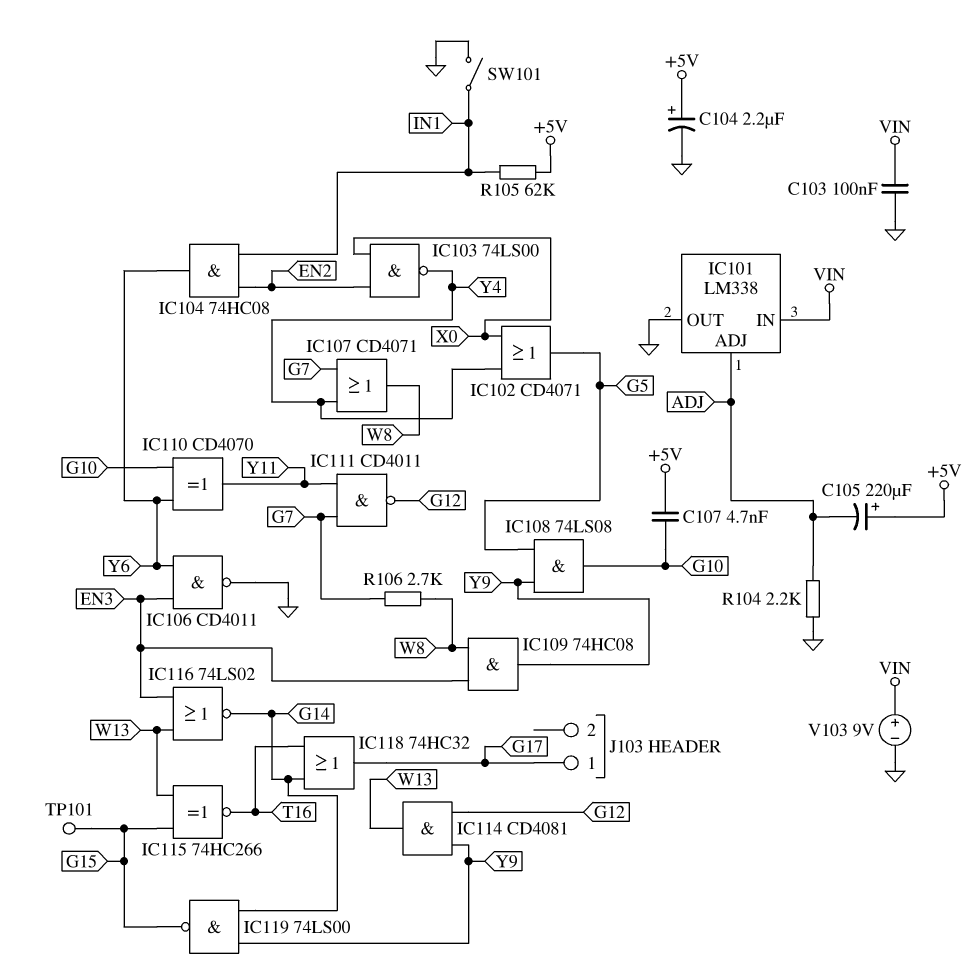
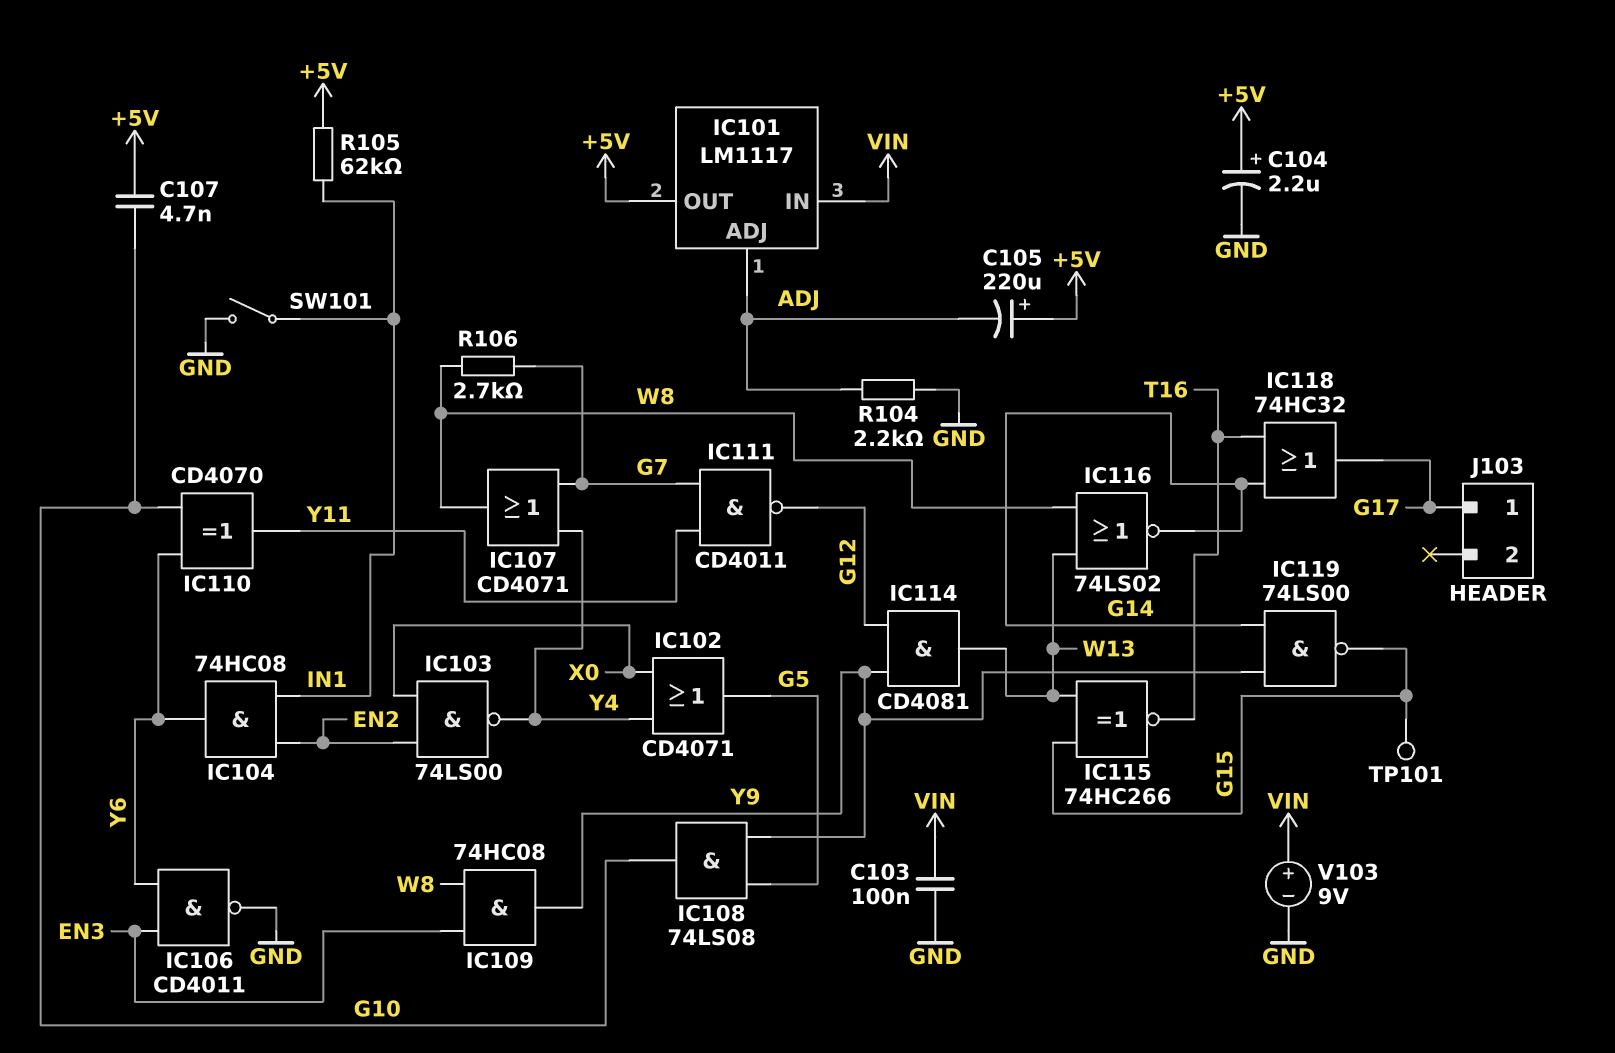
IC101: LM338 -> LM1117
IC101 pin OUT: GND -> +5V
IC116: NOR 74LS02 (in EN3, in W13, out G14) -> NOR 74LS02 (in W8, in W13, out G14)

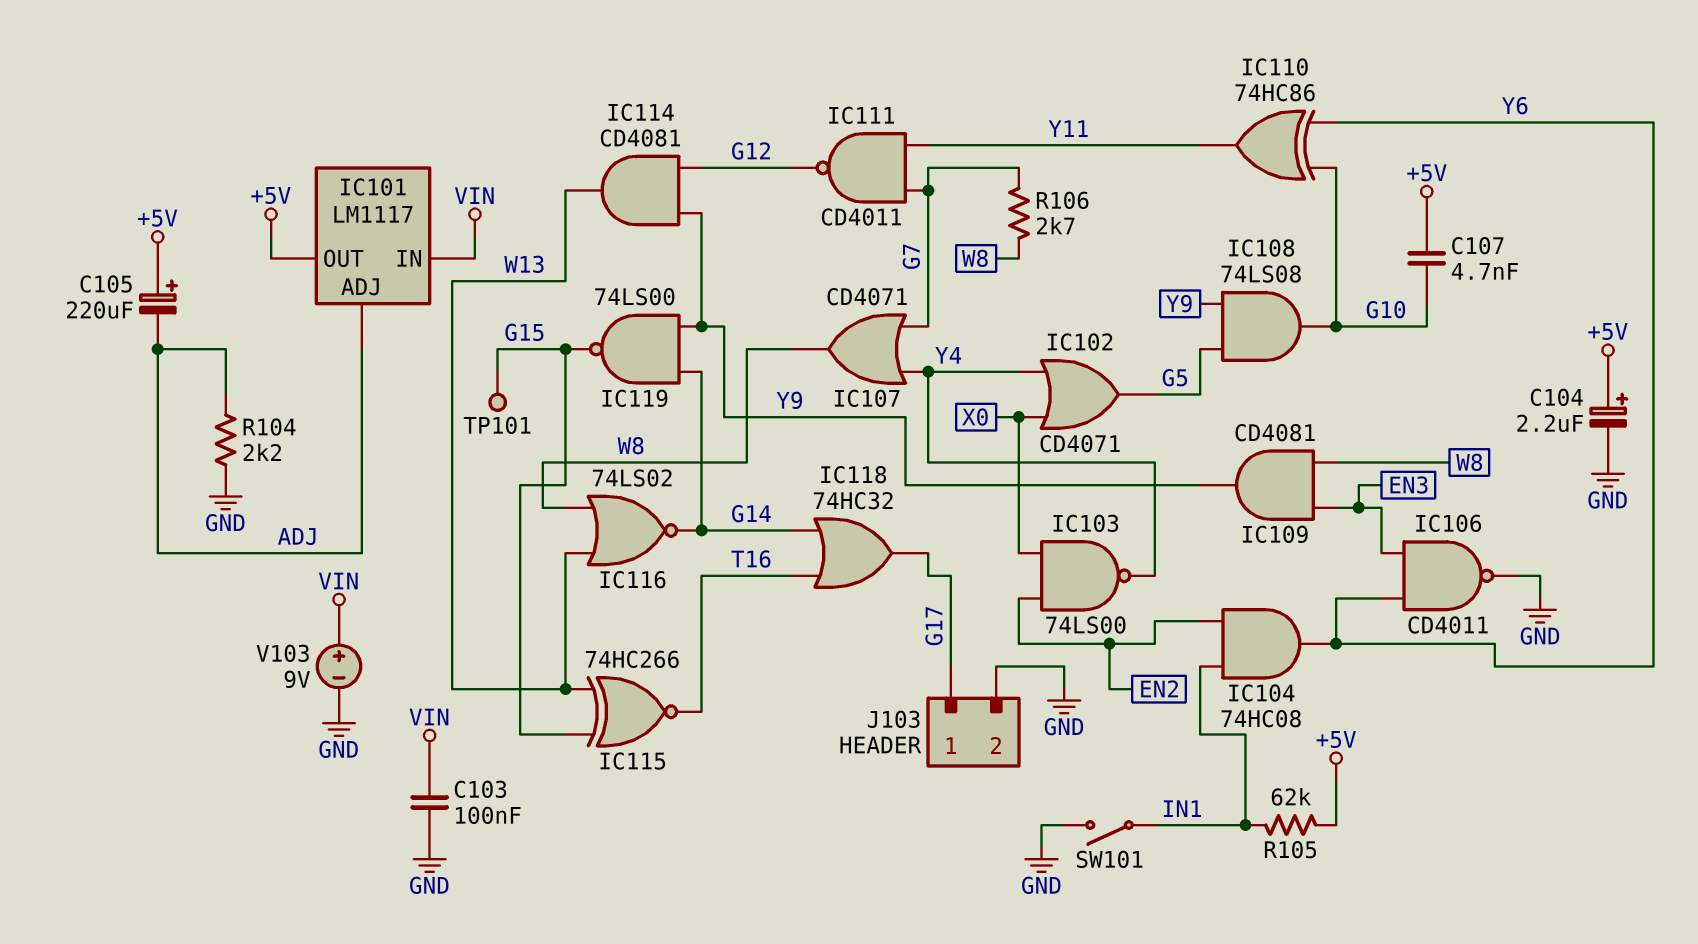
IC109: AND 74HC08 (in EN3, in W8, out Y9) -> AND CD4081 (in EN3, in W8, out Y9)
IC110: XOR CD4070 (in G10, in Y6, out Y11) -> XOR 74HC86 (in G10, in Y6, out Y11)
J103 pin 2: none -> GND

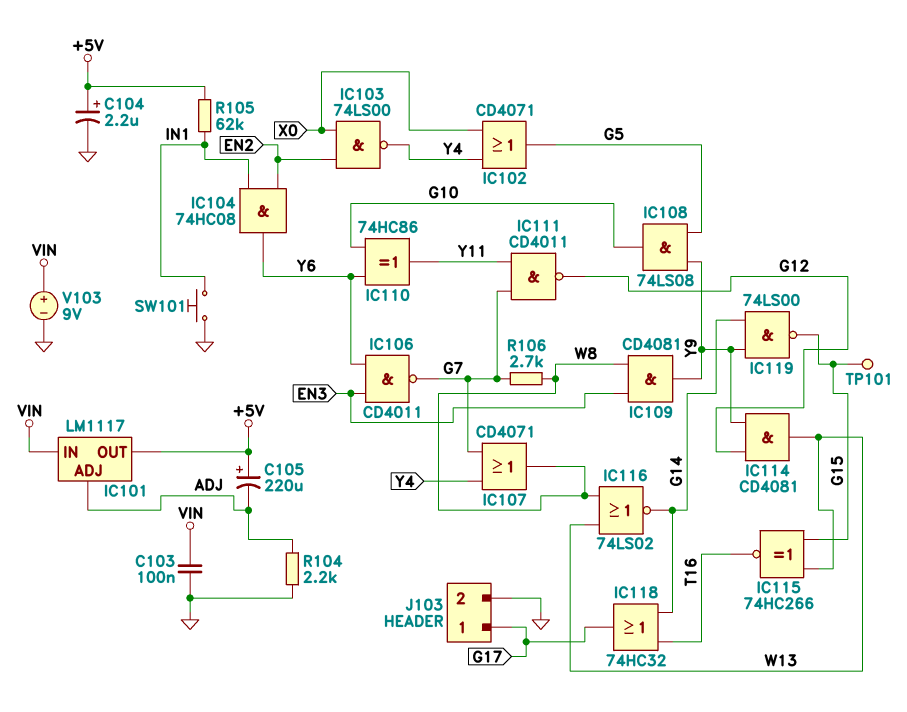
C107: 4.7nF (+5V, G10) -> none
IC106: NAND CD4011 (in EN3, in Y6, out GND) -> NAND CD4011 (in EN3, in Y6, out G7)
SW101: switch (GND, IN1) -> button (GND, IN1)

